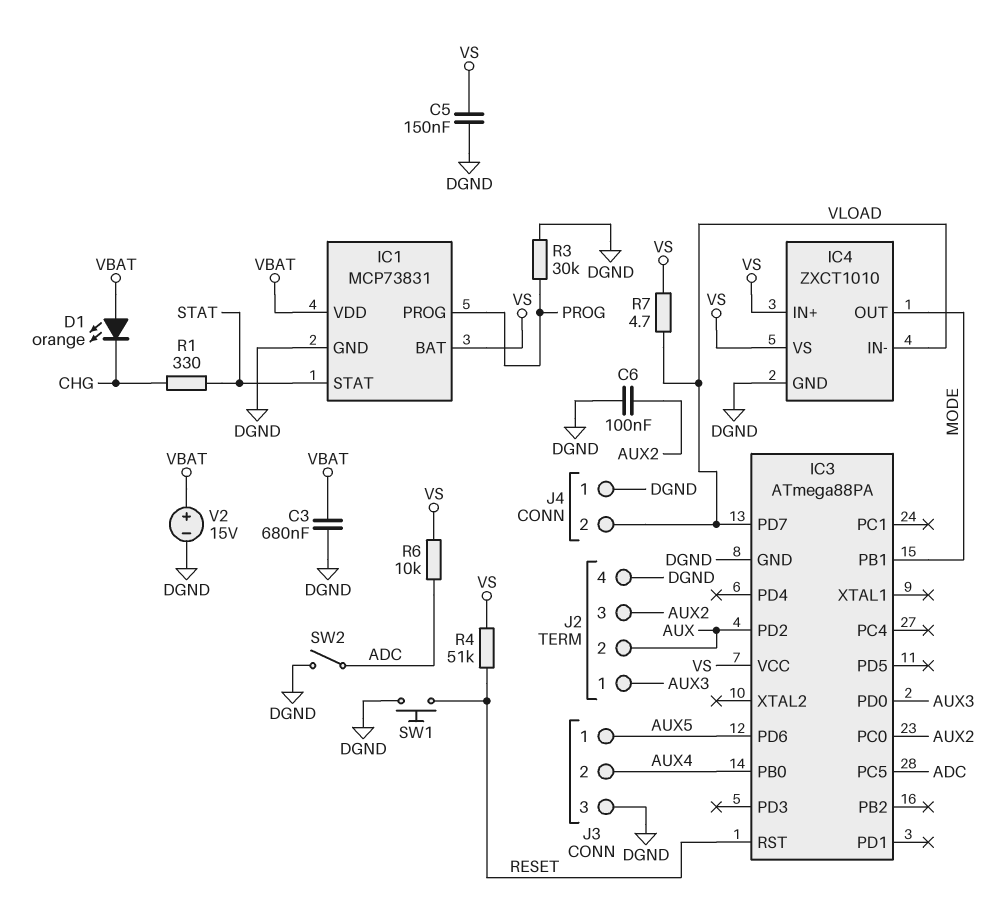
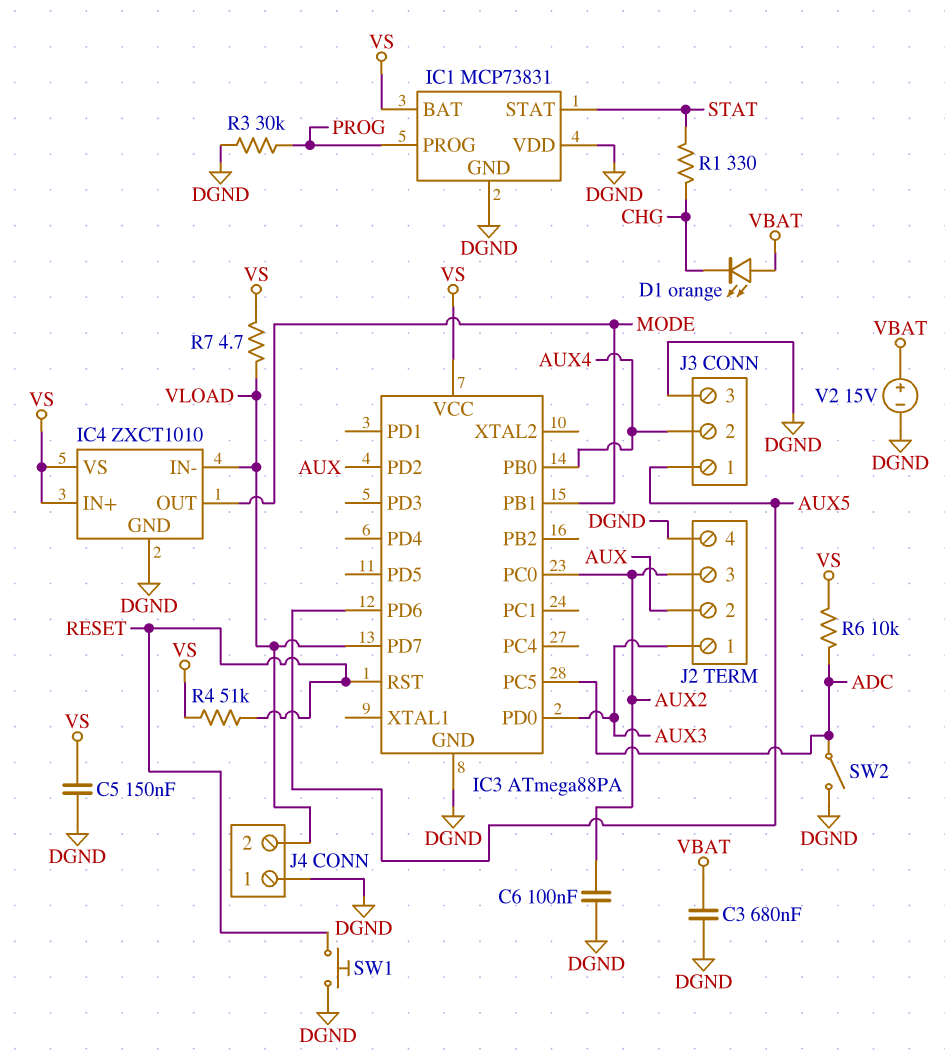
IC1 pin VDD: VBAT -> DGND

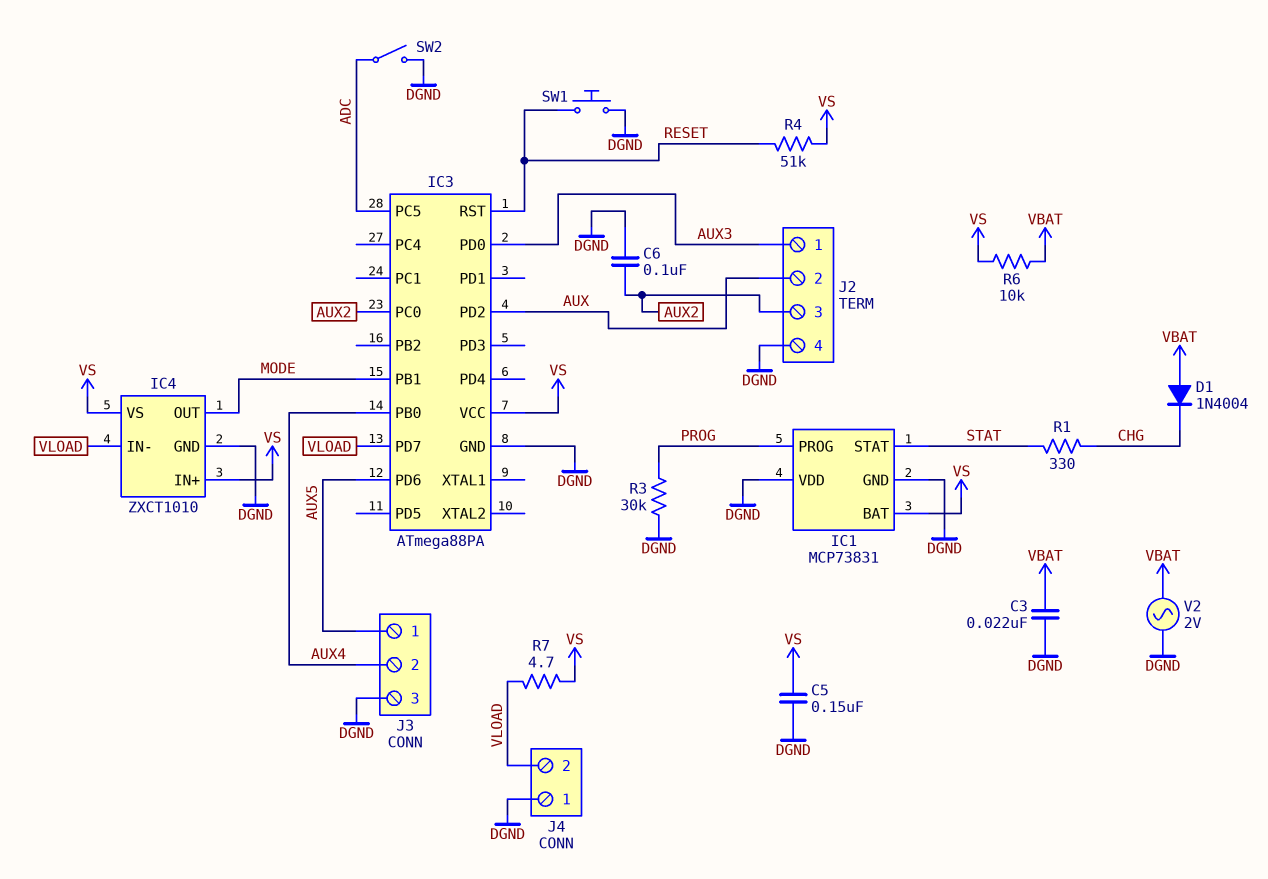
C3: 680nF (DGND, VBAT) -> 22nF (DGND, VBAT)
D1: LED orange (A VBAT, K CHG) -> diode 1N4004 (A VBAT, K CHG)
R6: 10k (ADC, VS) -> 10k (VBAT, VS)
V2: 15V (plus VBAT, minus DGND) -> AC 2V (DGND, VBAT)

